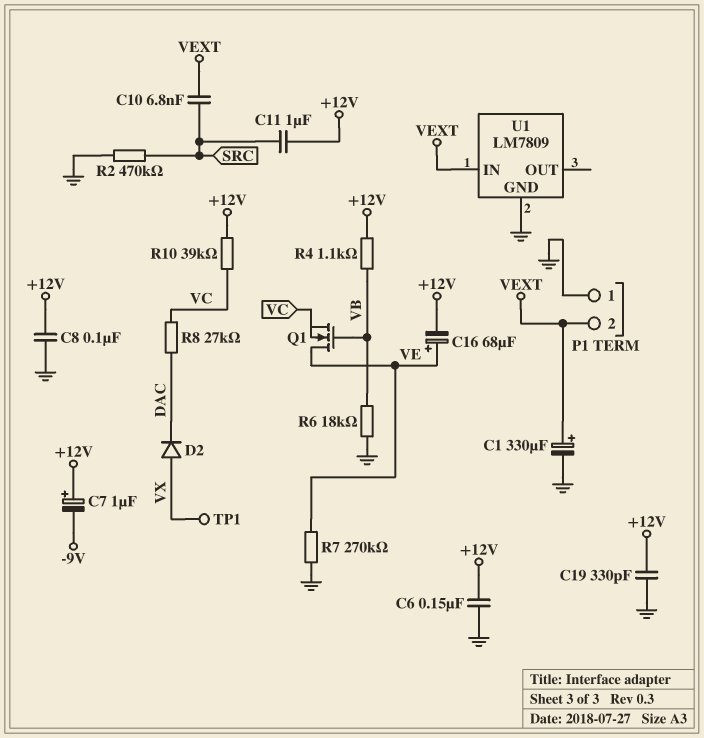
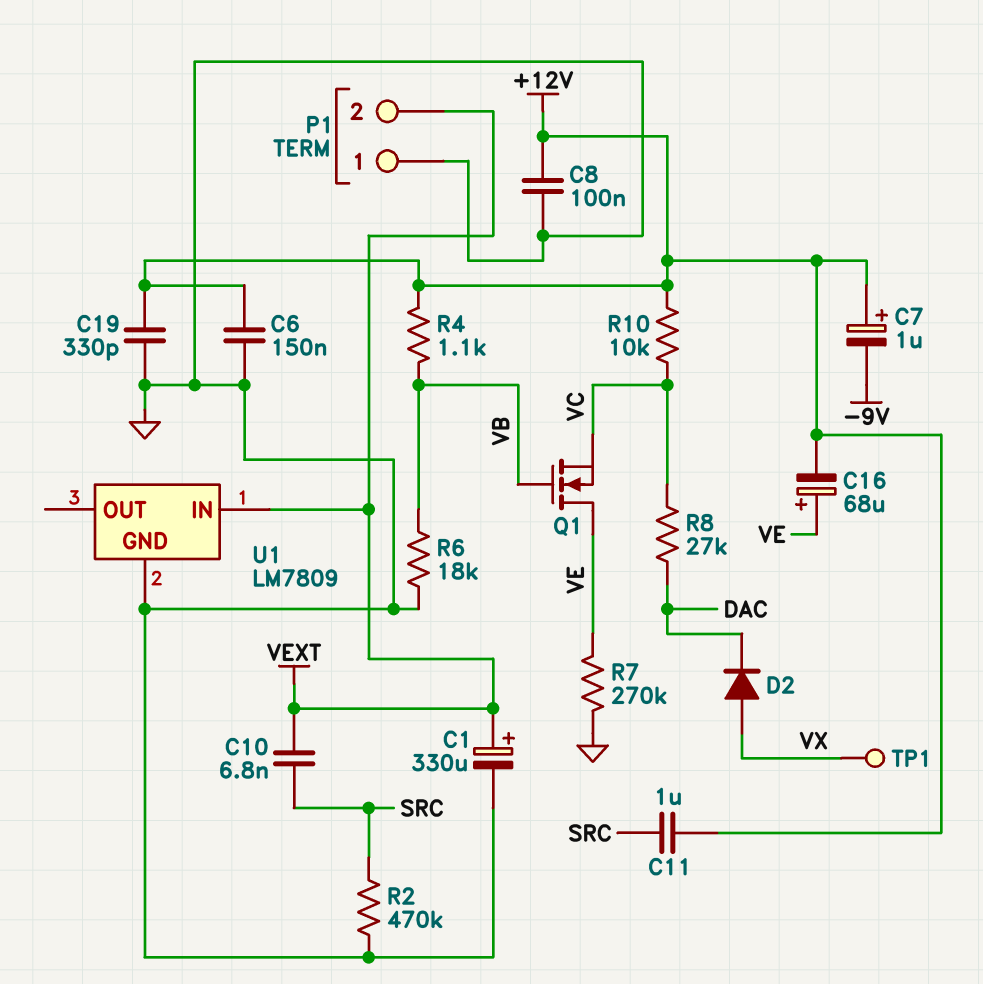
R10: 39k (+12V, VC) -> 10k (+12V, VC)

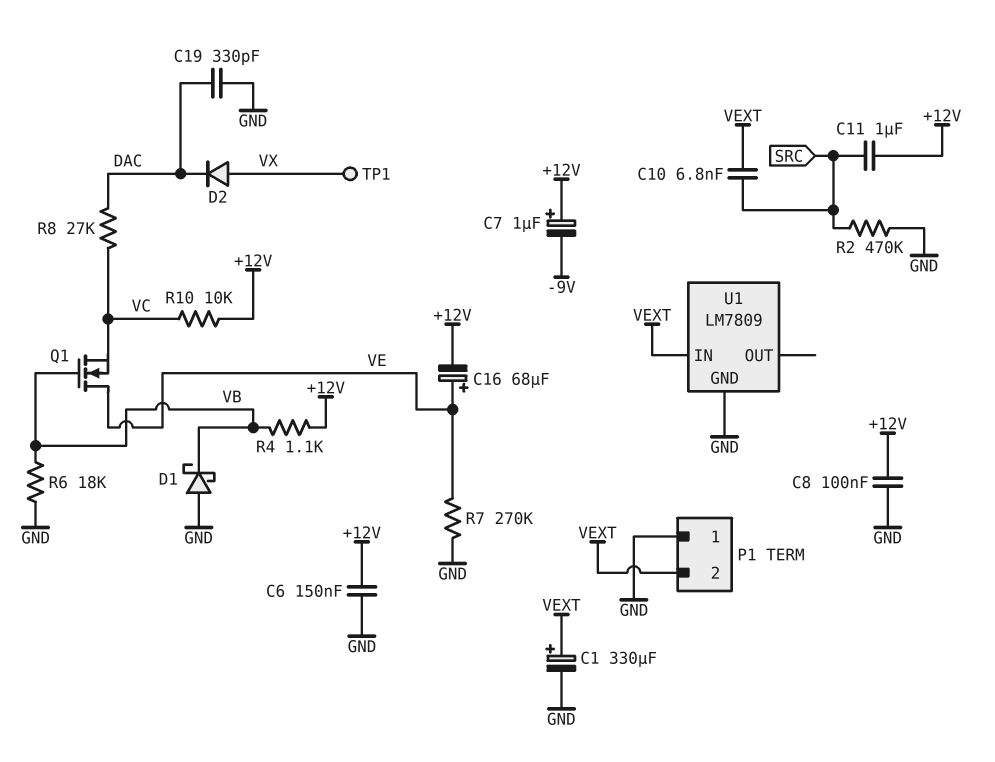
C19: 330pF (+12V, GND) -> 330pF (DAC, GND)
D1: none -> schottky (A GND, K VB)

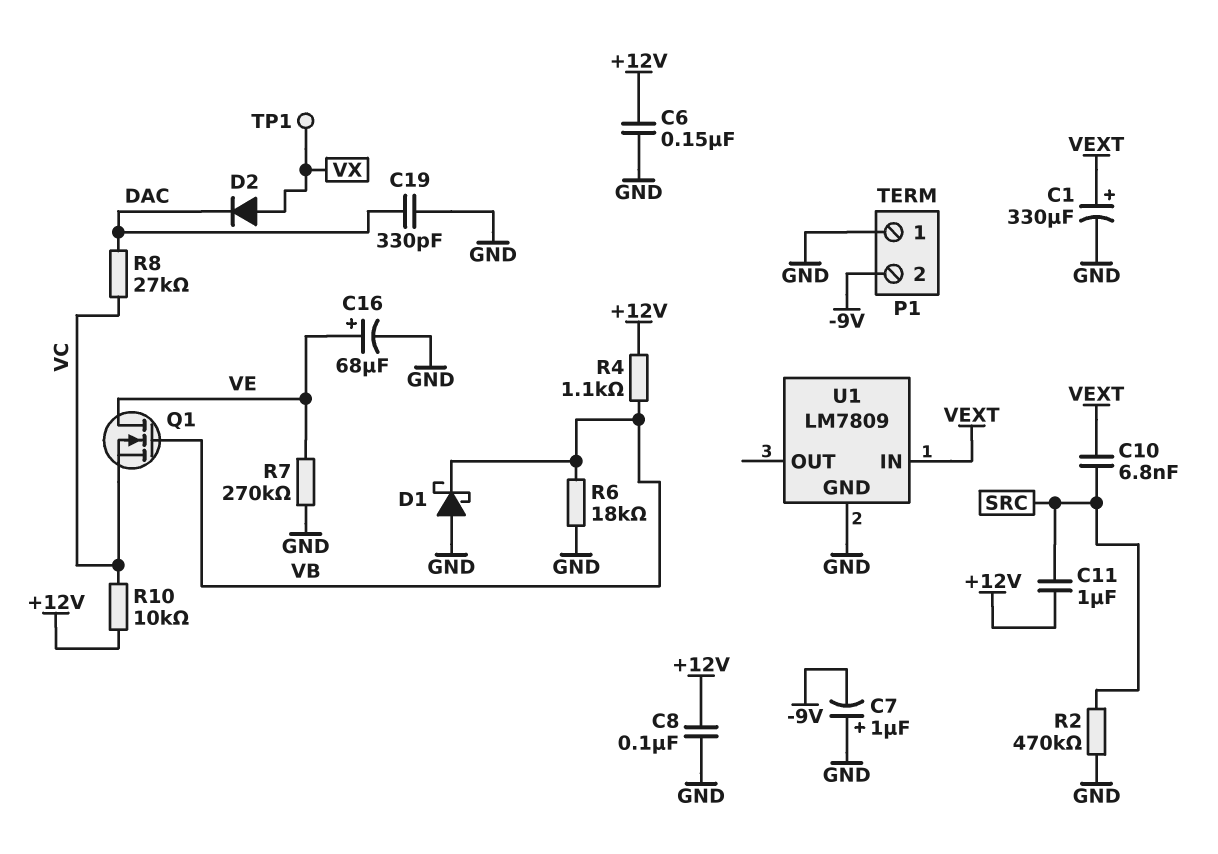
C7: 1uF (plus +12V, minus -9V) -> 1uF (plus GND, minus -9V)
C16: 68uF (plus VE, minus +12V) -> 68uF (plus VE, minus GND)
P1 pin 2: VEXT -> -9V

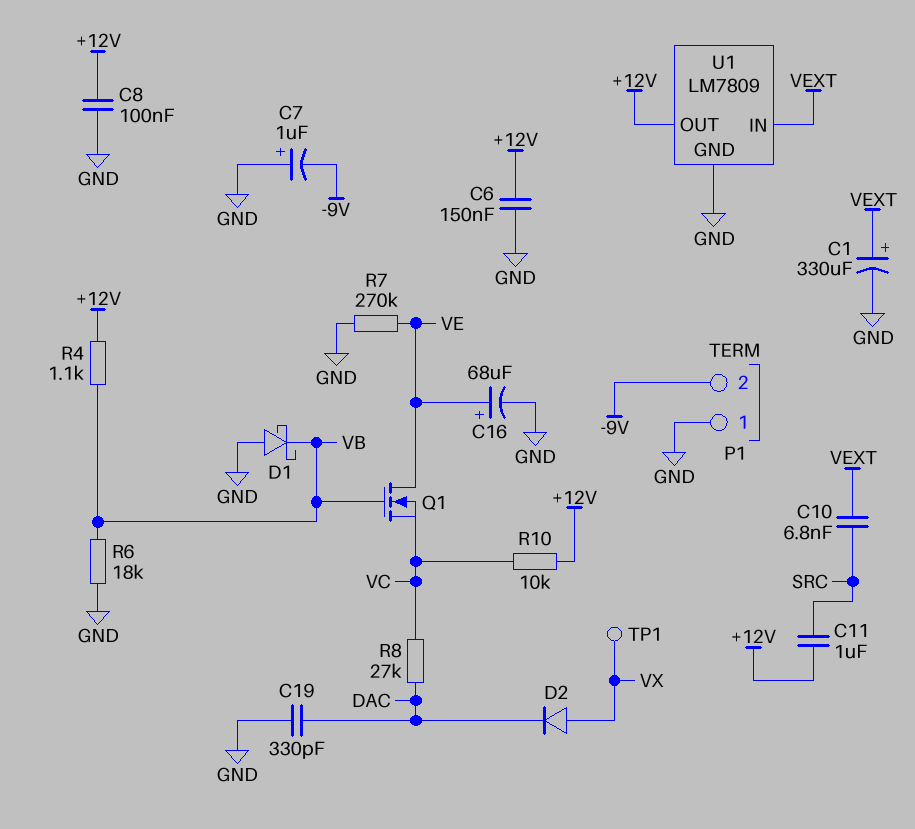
R2: 470k (GND, SRC) -> none
U1 pin OUT: none -> +12V

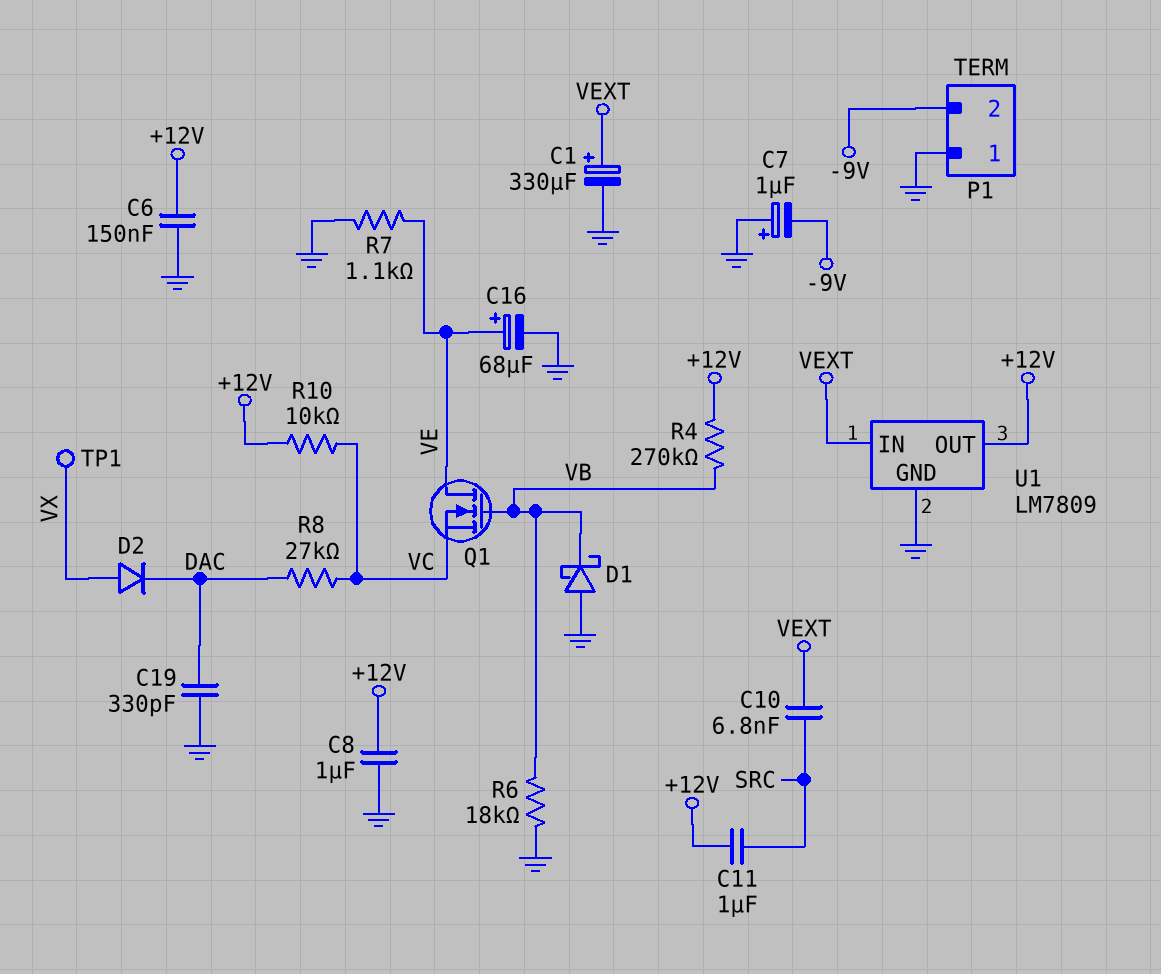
C8: 100nF (+12V, GND) -> 1uF (+12V, GND)
R4: 1.1k (+12V, VB) -> 270k (+12V, VB)
R7: 270k (GND, VE) -> 1.1k (GND, VE)

